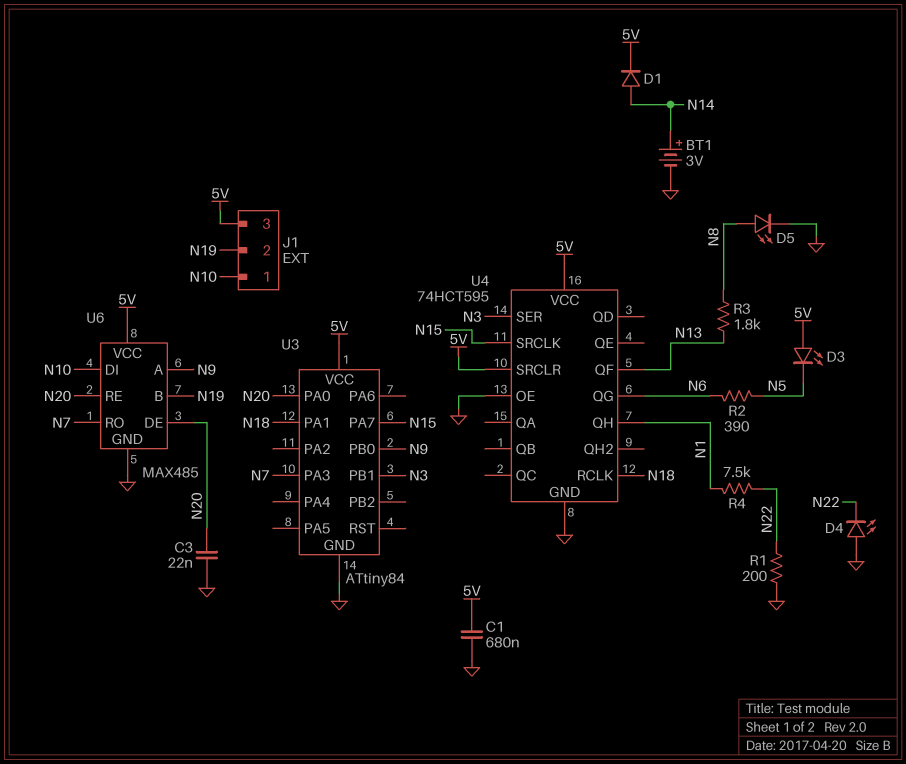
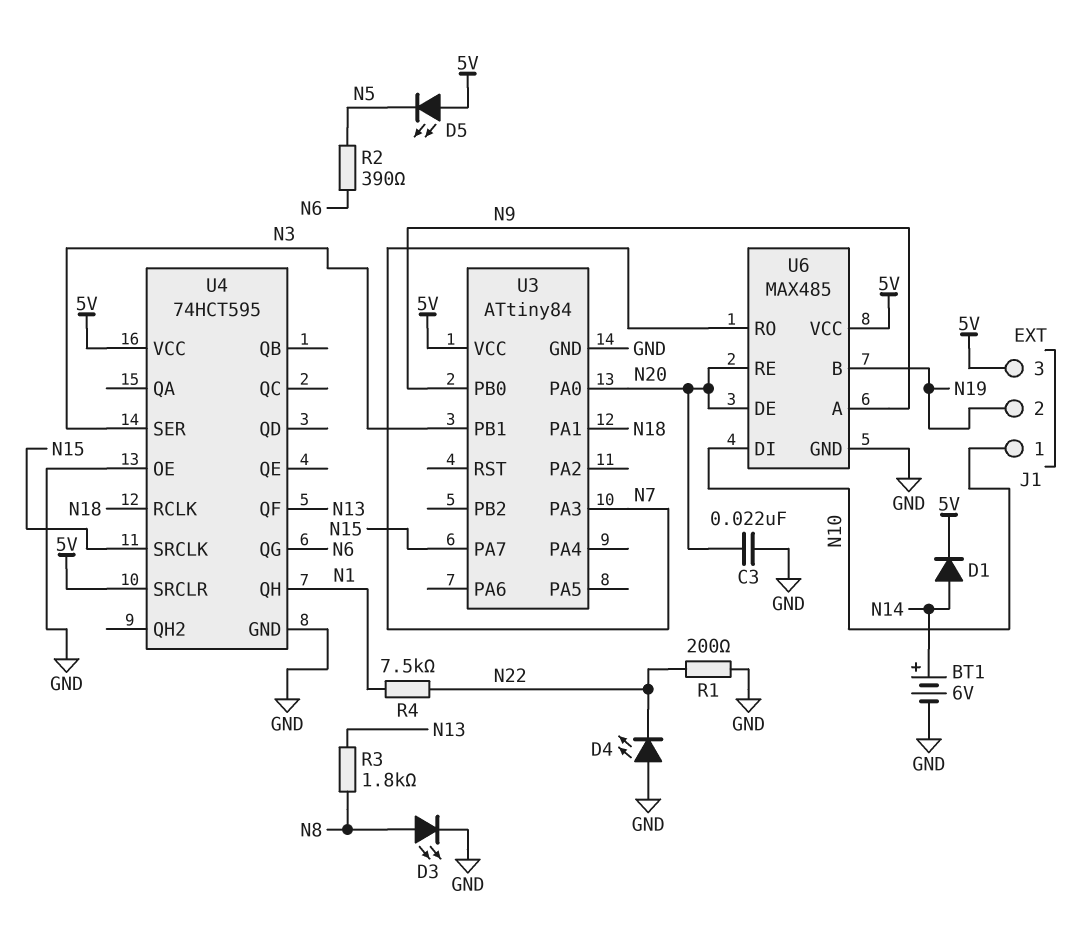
BT1: 3V (plus N14, minus GND) -> 6V (plus N14, minus GND)
C1: 680nF (5V, GND) -> none
D3: LED (A 5V, K N5) -> LED (A N8, K GND)
D5: LED (A N8, K GND) -> LED (A 5V, K N5)

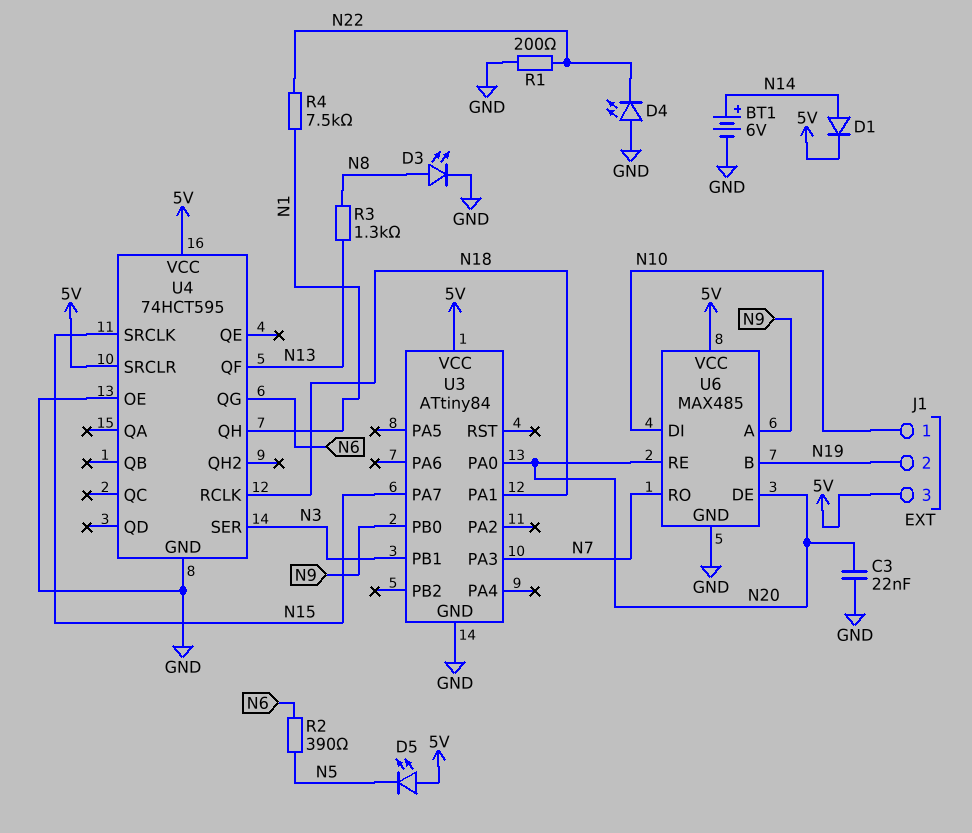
R3: 1.8k (N8, N13) -> 1.3k (N8, N13)

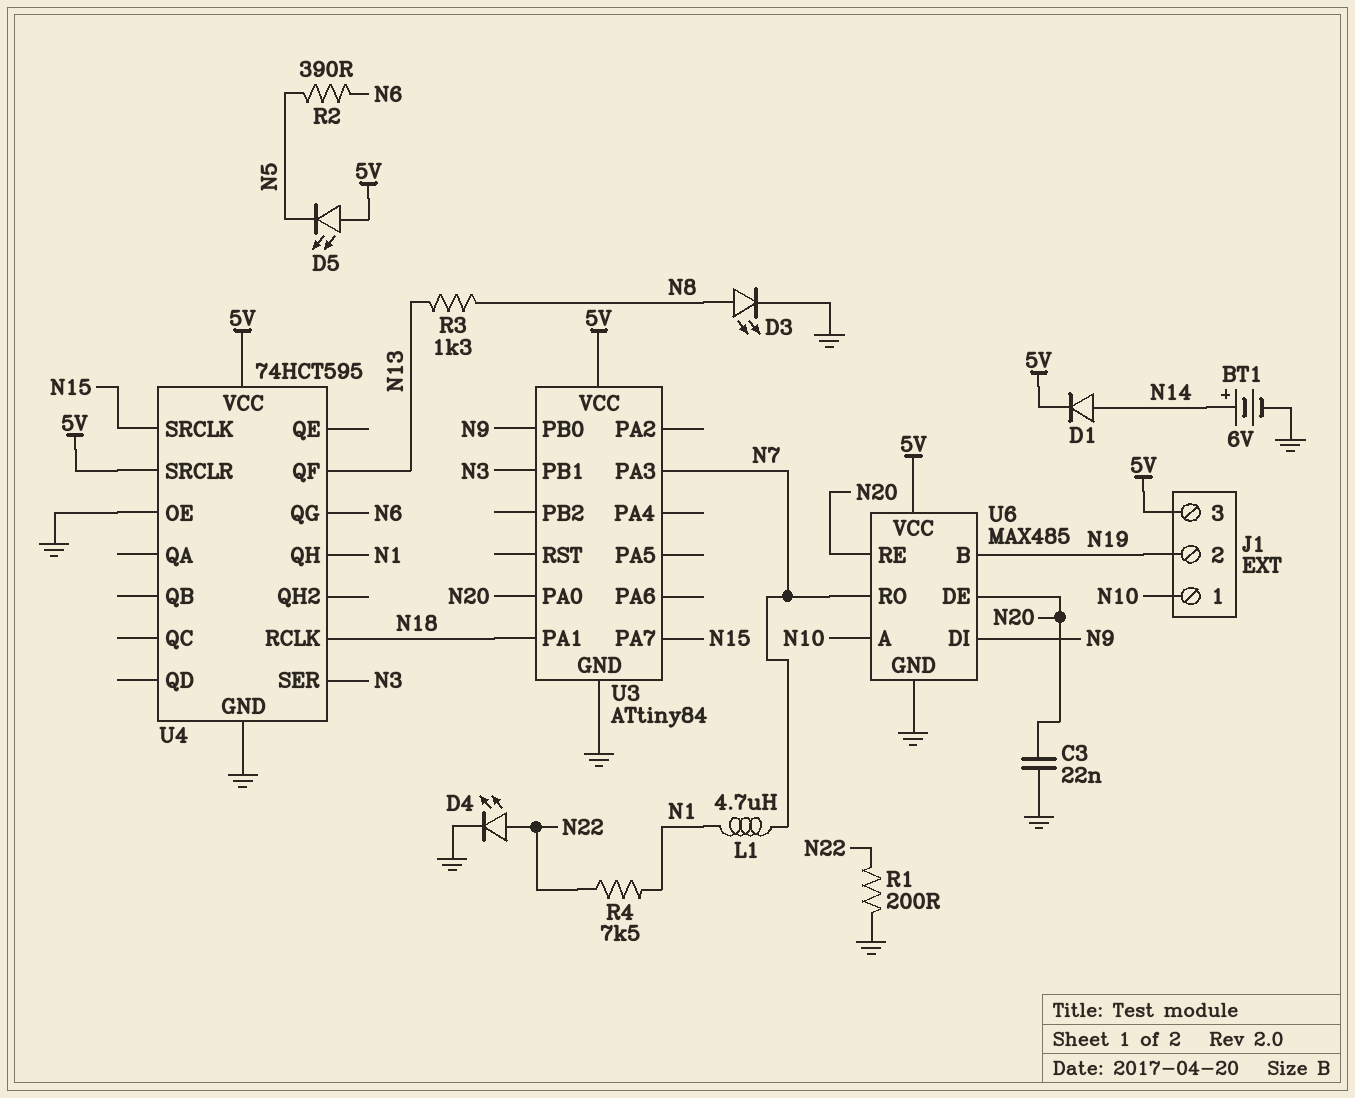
D4: LED (A GND, K N22) -> LED (A N22, K GND)
L1: none -> 4.7uH (N1, N7)
U6 pin A: N9 -> N10
U6 pin DI: N10 -> N9

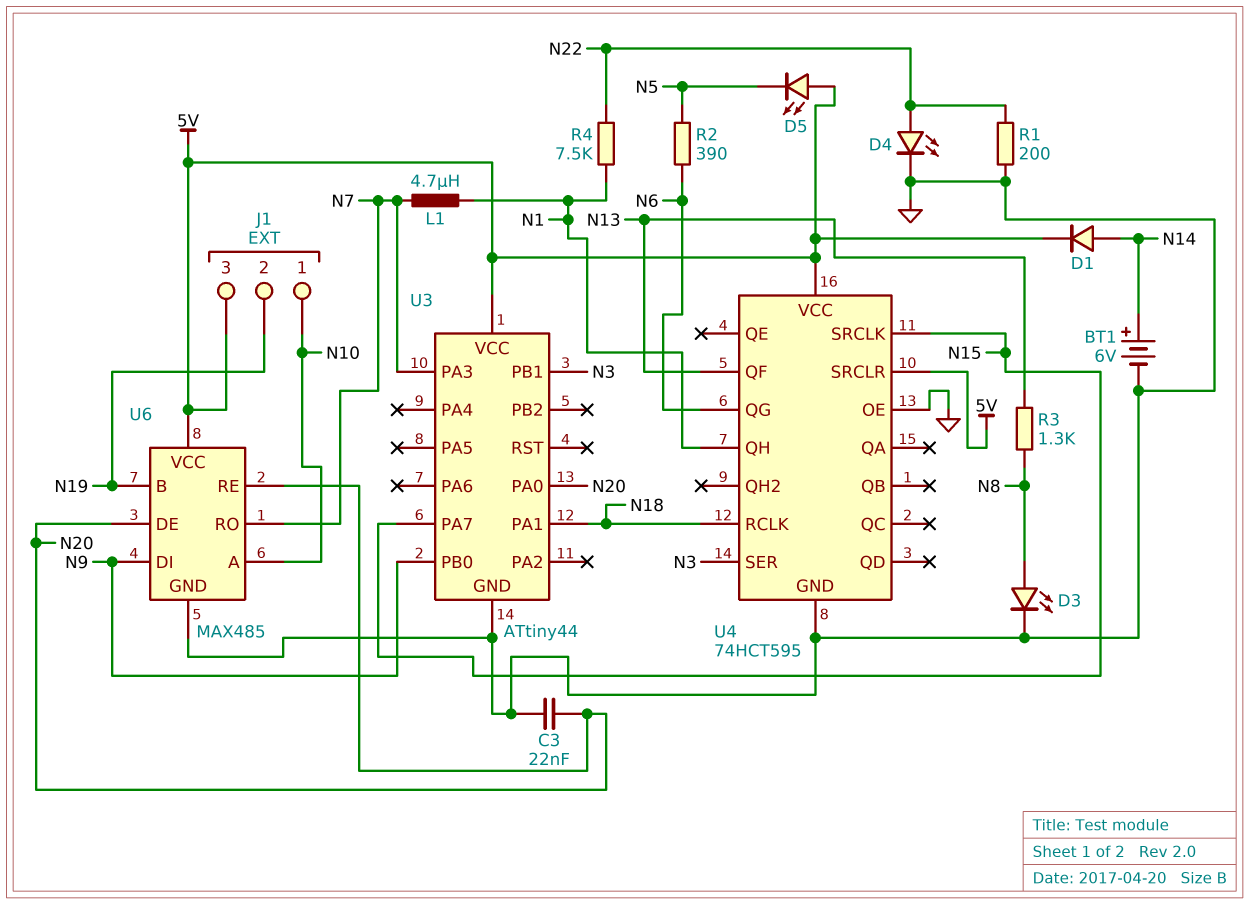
U3: ATtiny84 -> ATtiny44

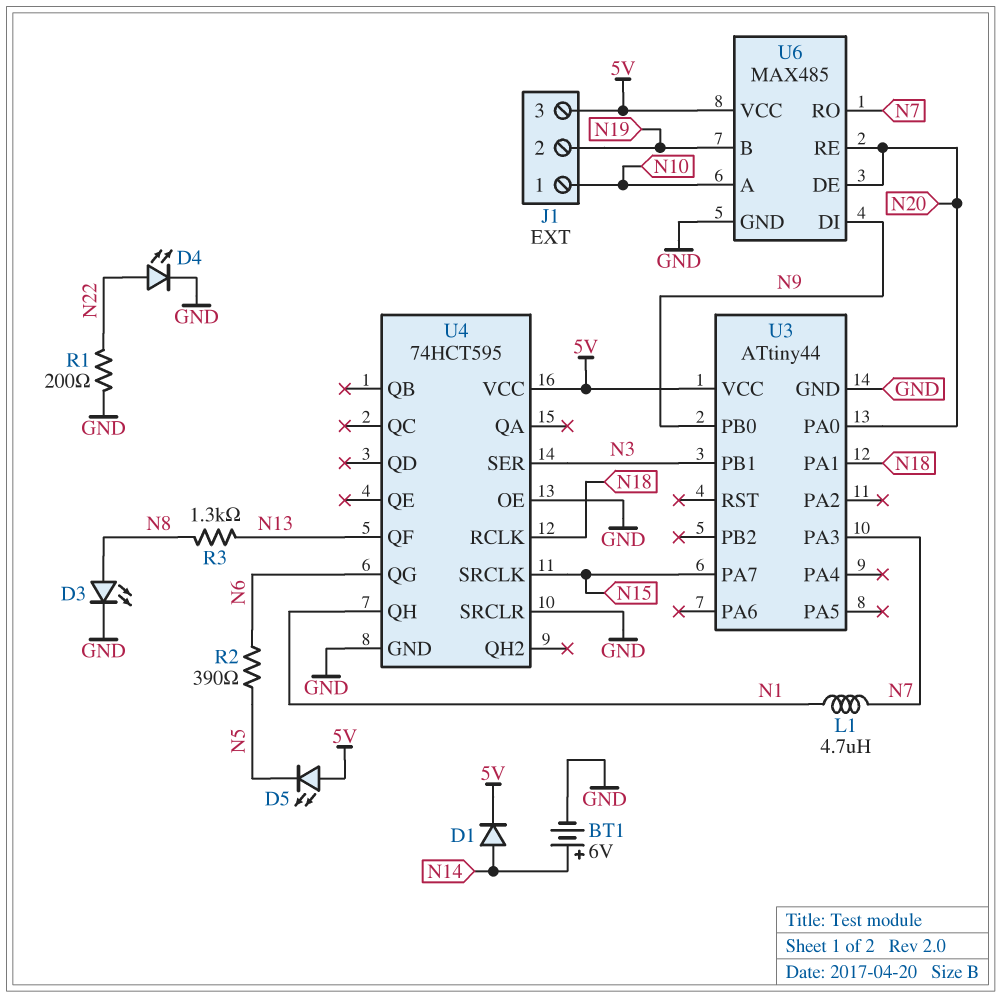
C3: 22nF (GND, N20) -> none
R4: 7.5k (N1, N22) -> none
U4 pin SRCLR: 5V -> GND

